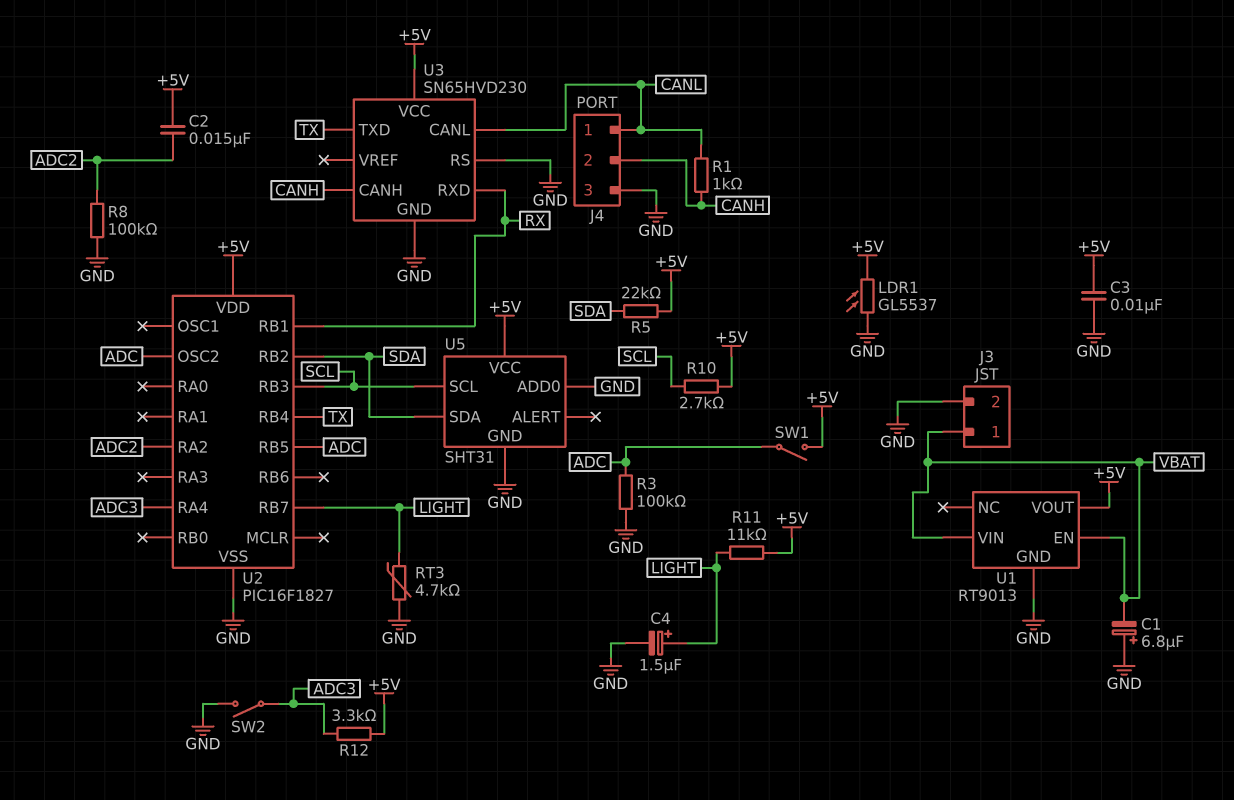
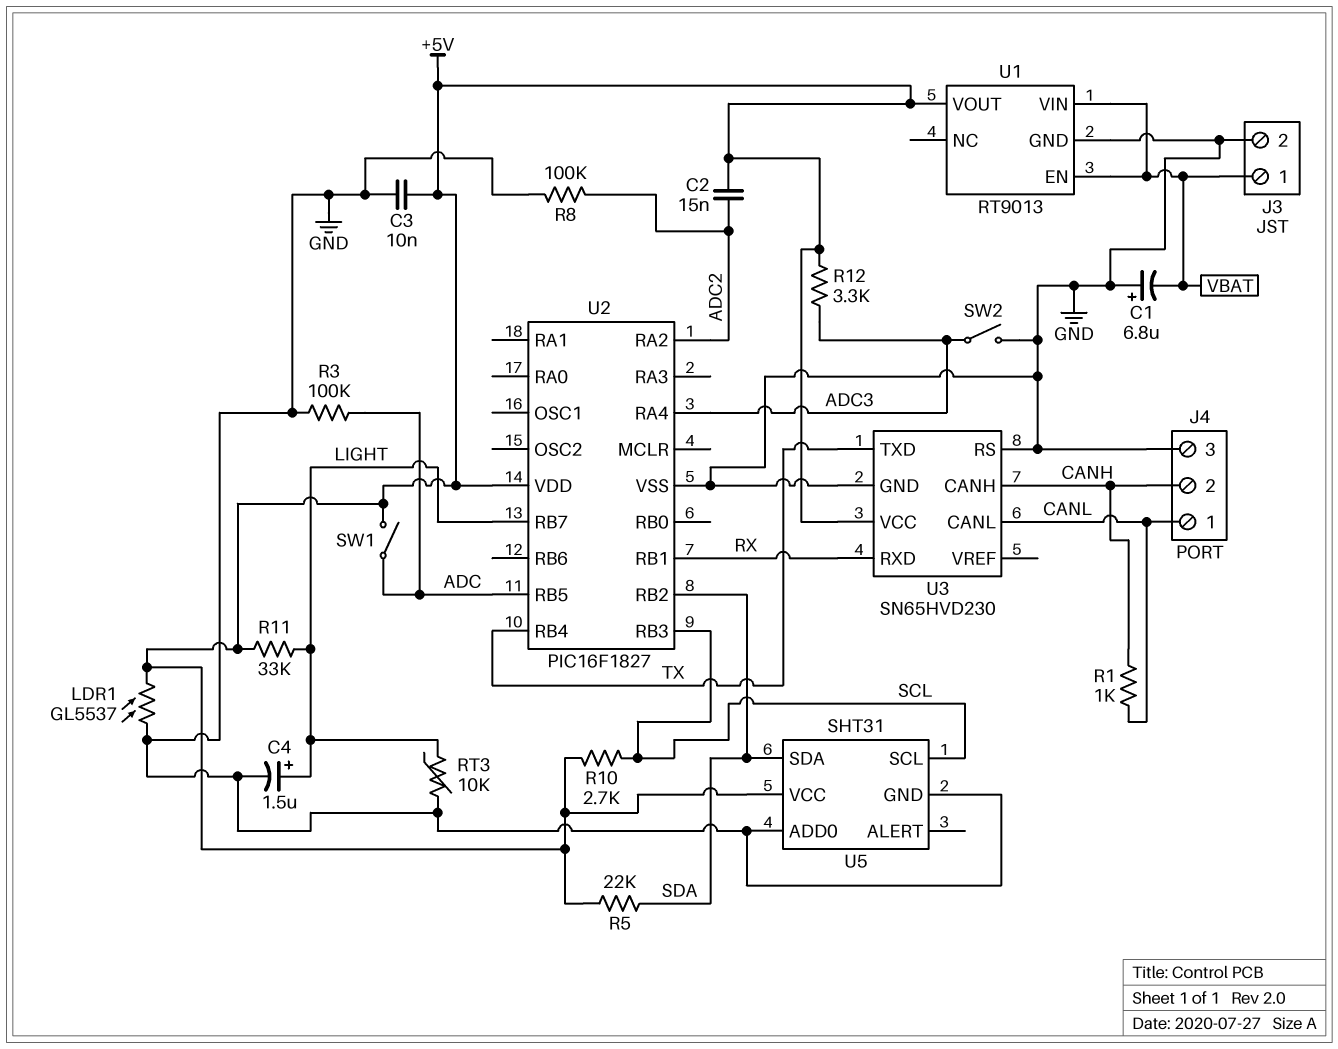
R11: 11k (+5V, LIGHT) -> 33k (+5V, LIGHT)
RT3: 4.7k (GND, LIGHT) -> 10k (GND, LIGHT)
U2 pin OSC2: ADC -> none

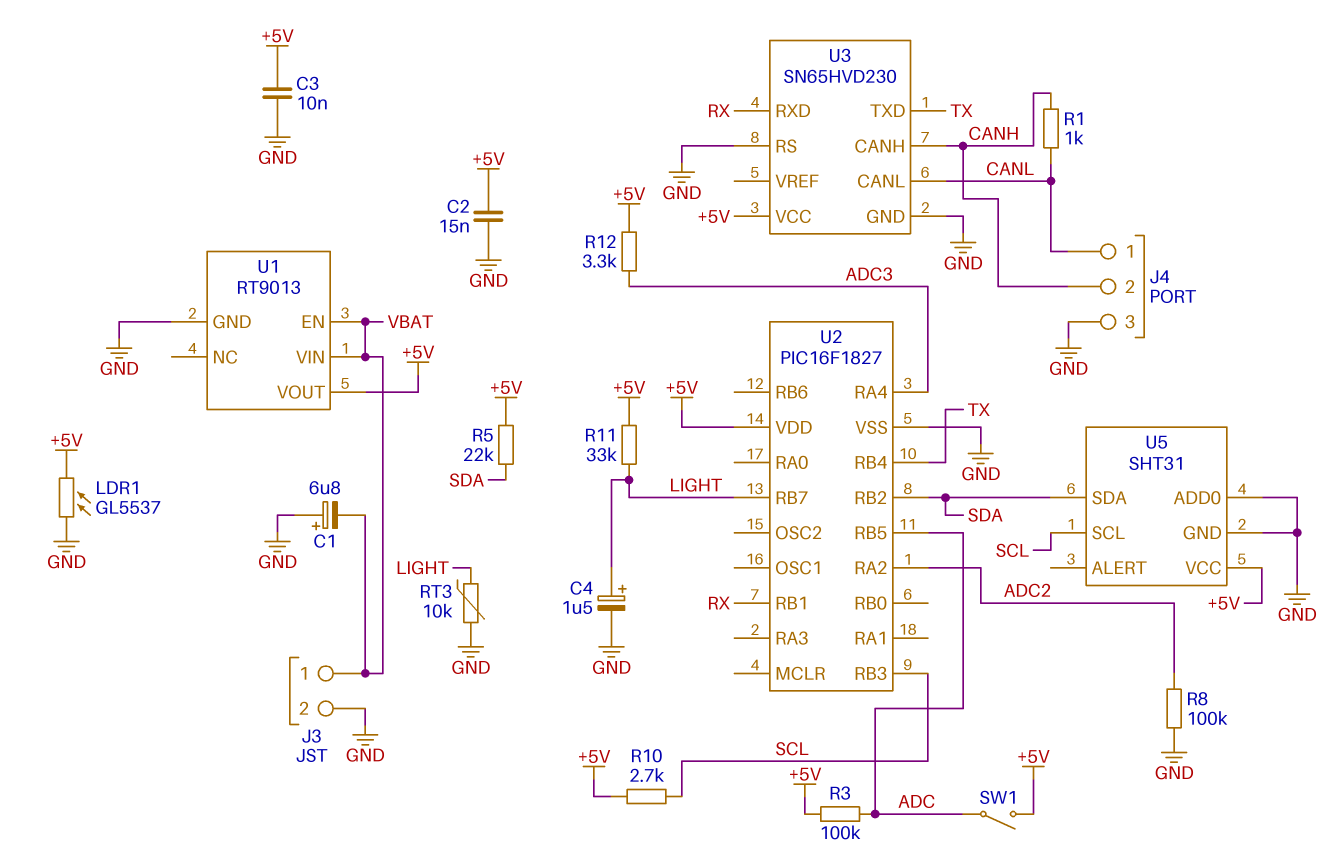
C2: 15nF (+5V, ADC2) -> 15nF (+5V, GND)
R3: 100k (ADC, GND) -> 100k (+5V, ADC)
SW2: switch (ADC3, GND) -> none

